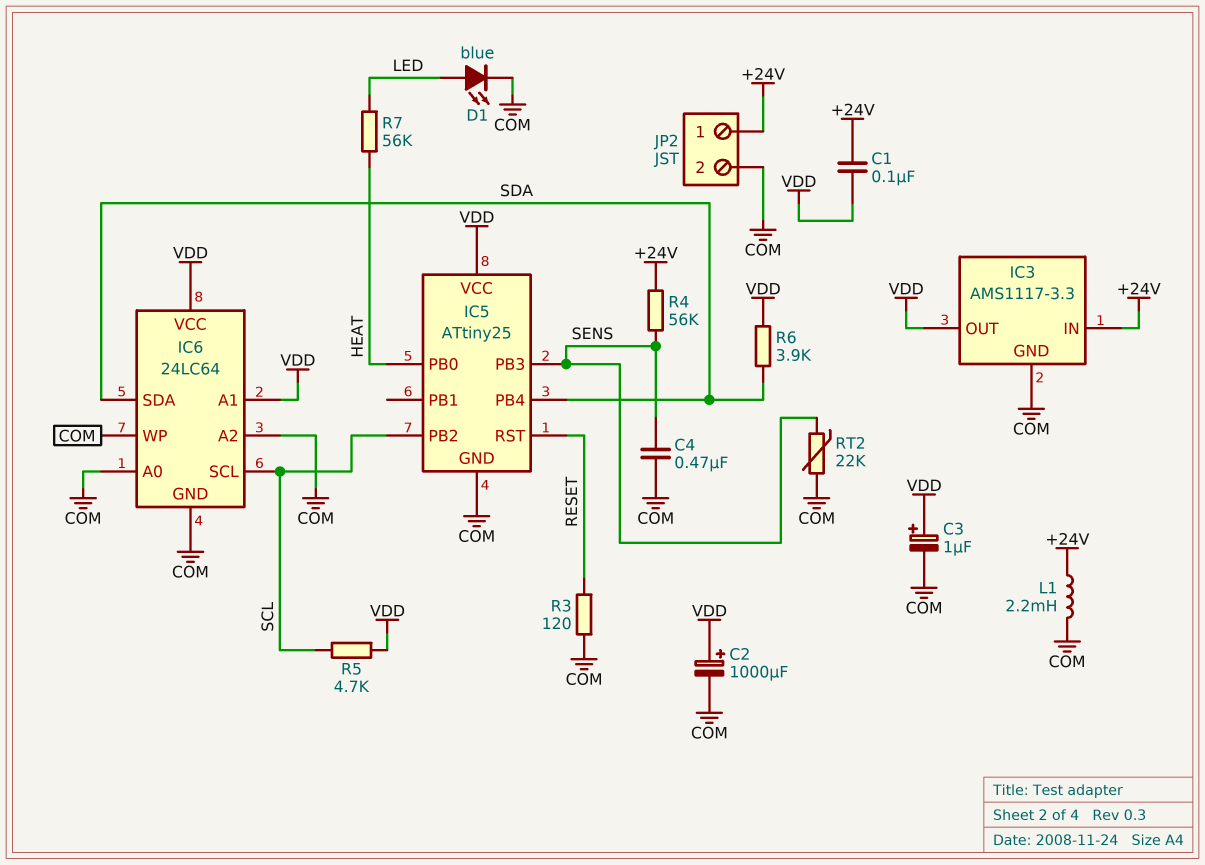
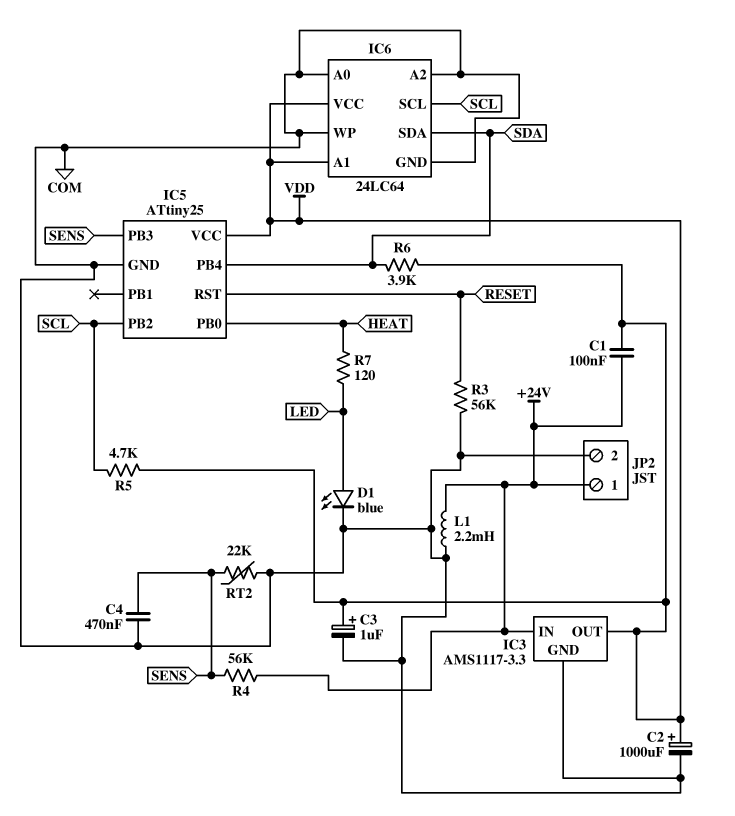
R3: 120 (COM, RESET) -> 56k (COM, RESET)
R7: 56k (HEAT, LED) -> 120 (HEAT, LED)

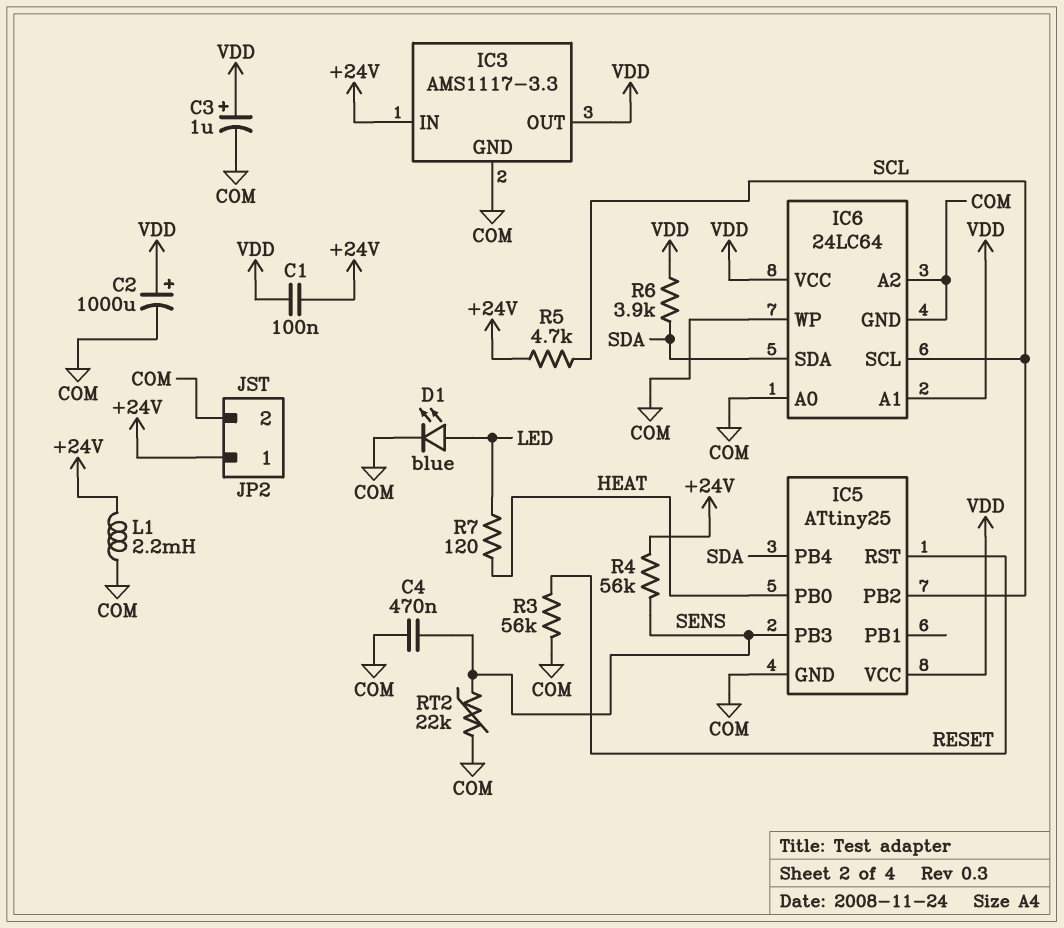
R5: 4.7k (SCL, VDD) -> 4.7k (+24V, SCL)

